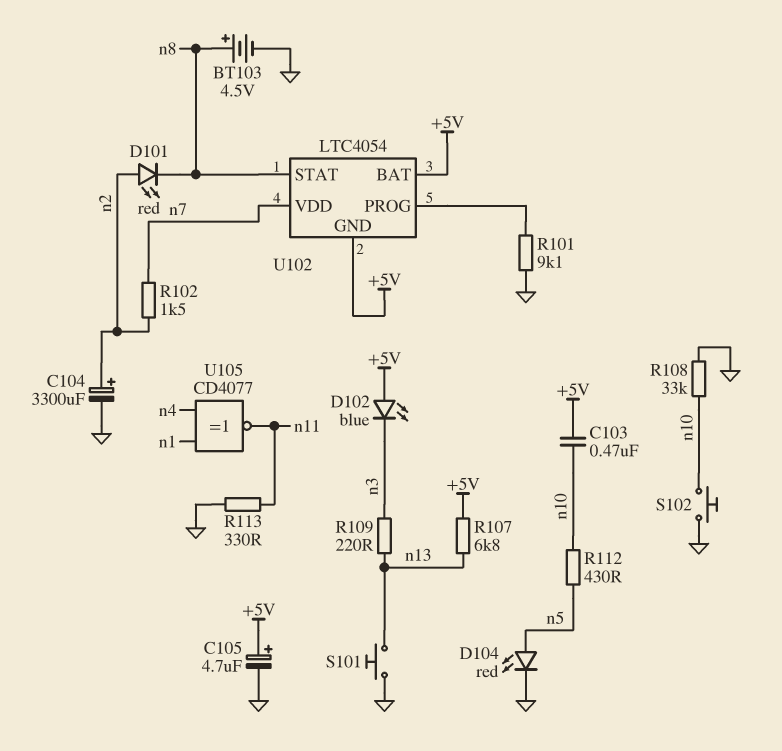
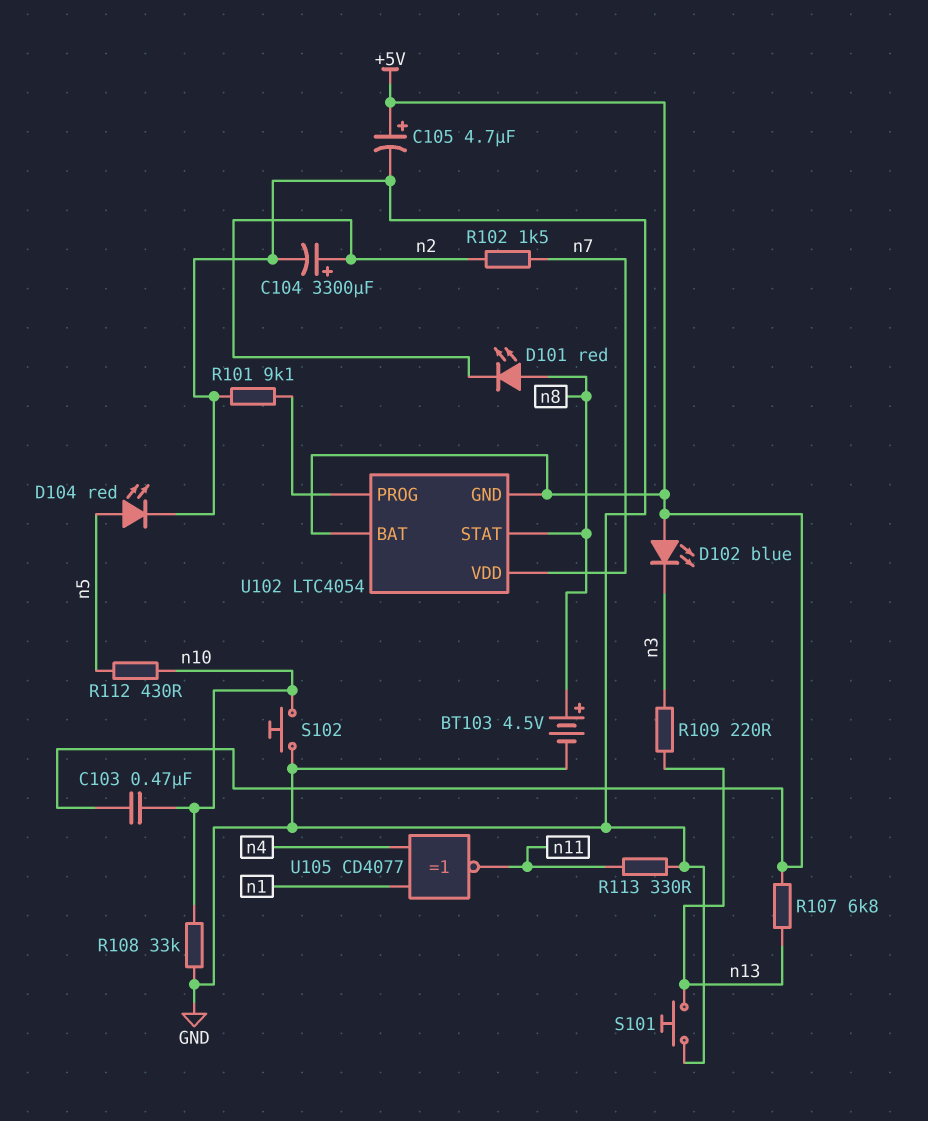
D101: LED red (A n2, K n8) -> LED red (A n8, K n2)

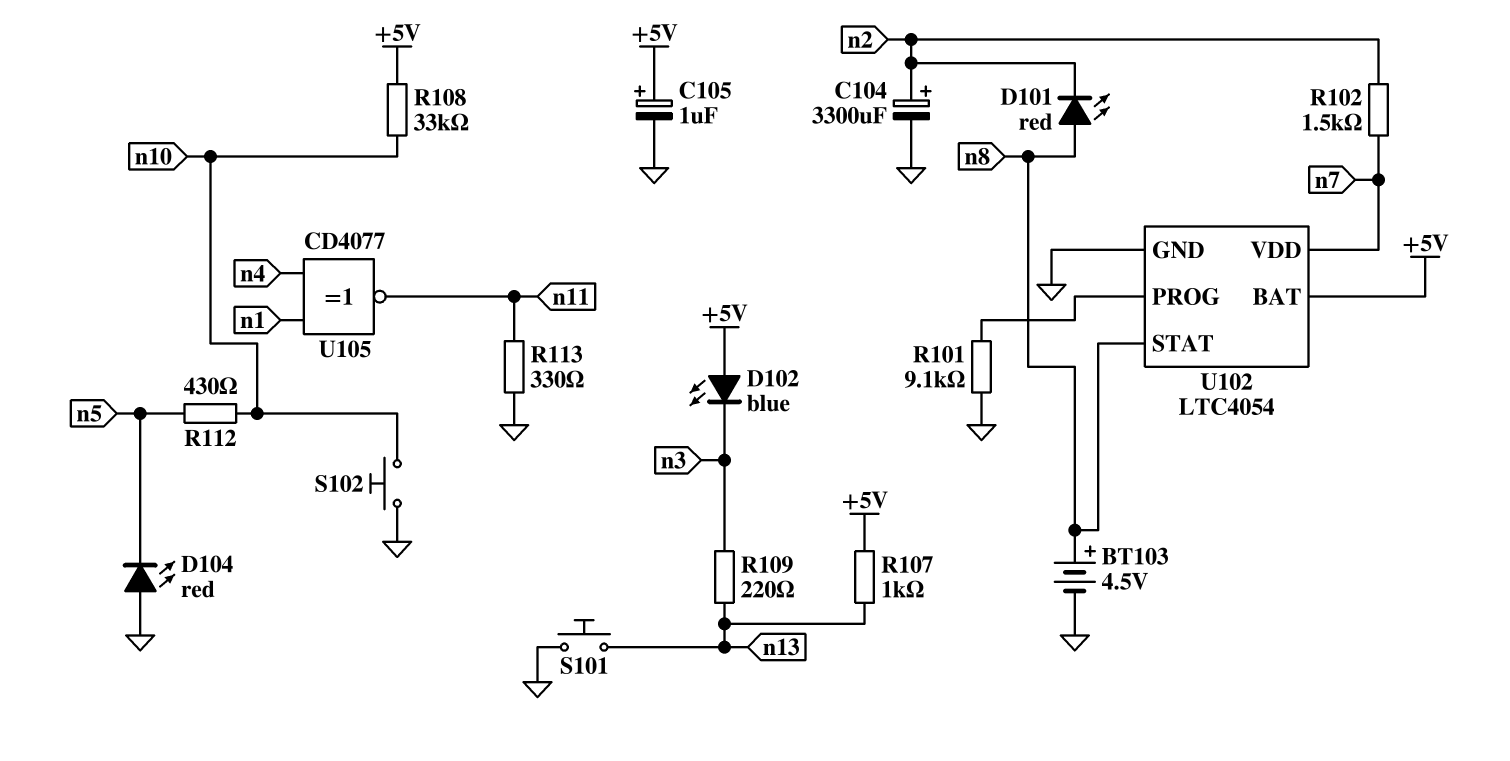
C103: 470nF (+5V, n10) -> none
C105: 4.7uF (plus +5V, minus GND) -> 1uF (plus +5V, minus GND)
D104: LED red (A n5, K GND) -> LED red (A GND, K n5)
R107: 6.8k (+5V, n13) -> 1k (+5V, n13)
R108: 33k (GND, n10) -> 33k (+5V, n10)
U102 pin GND: +5V -> GND

